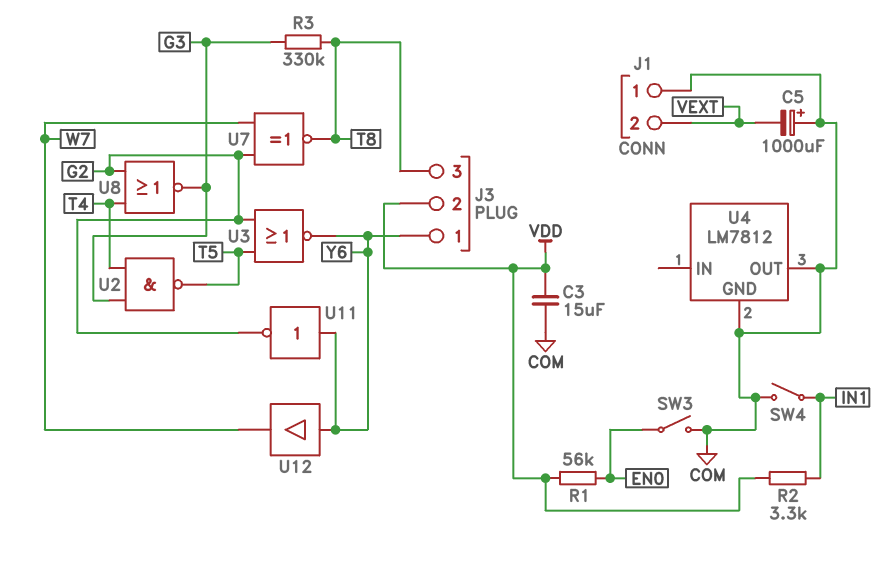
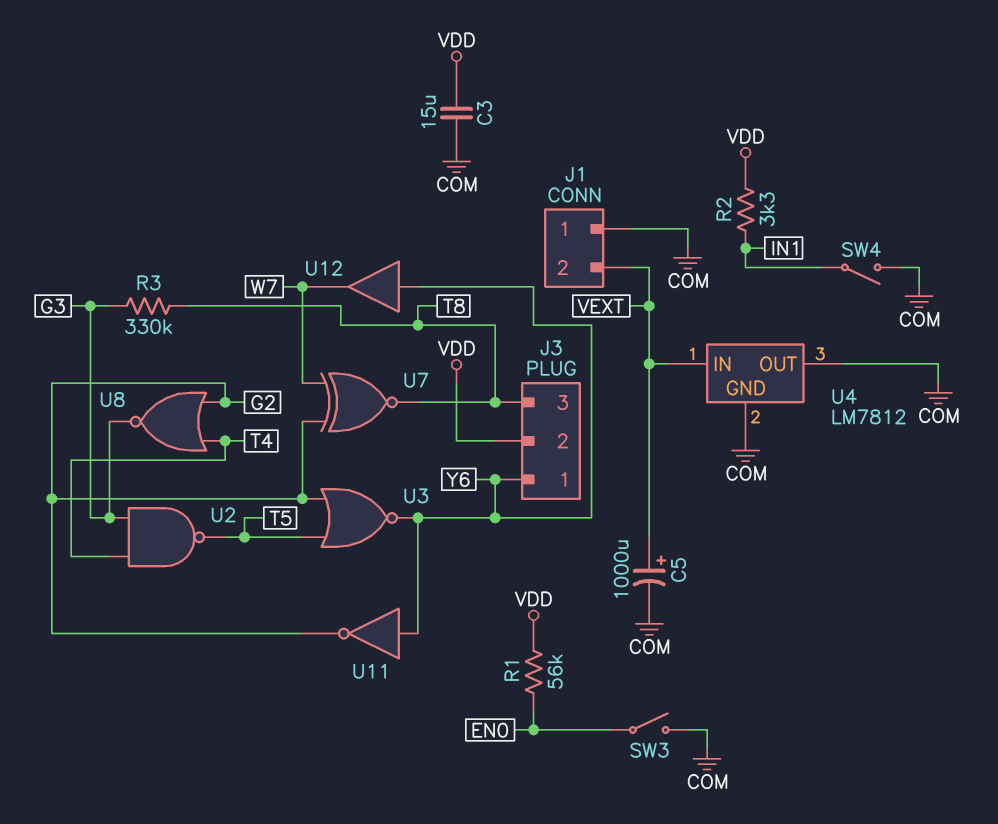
C5: 1000uF (plus COM, minus VEXT) -> 1000uF (plus VEXT, minus COM)
U4 pin IN: none -> VEXT

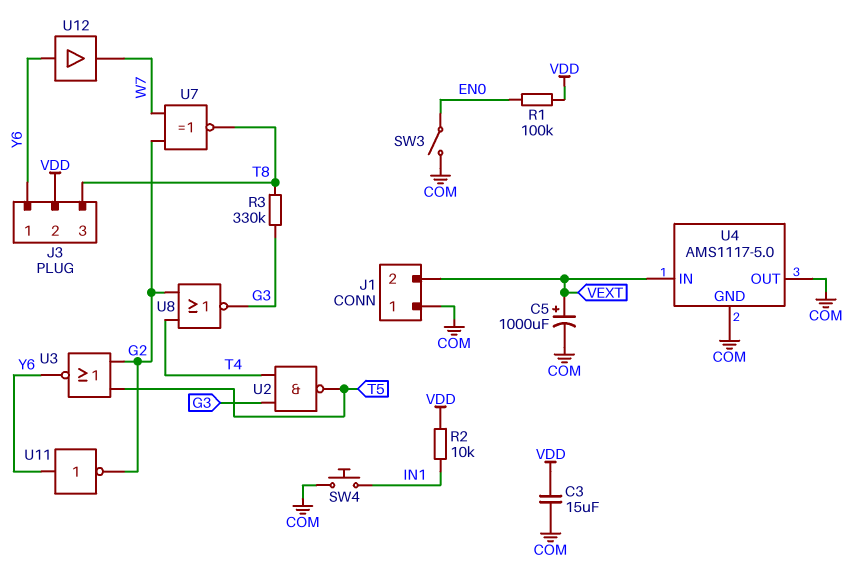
R1: 56k (EN0, VDD) -> 100k (EN0, VDD)
R2: 3.3k (IN1, VDD) -> 10k (IN1, VDD)
SW4: switch (COM, IN1) -> button (COM, IN1)
U4: LM7812 -> AMS1117-5.0

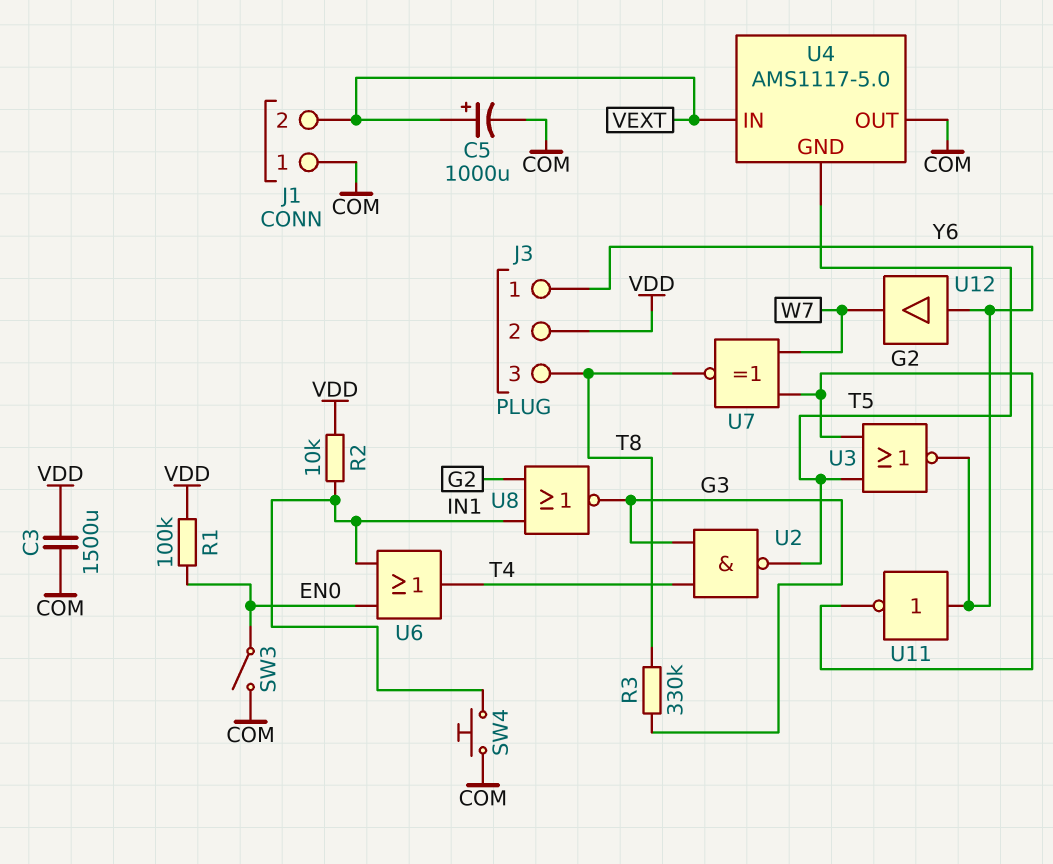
C3: 15uF (COM, VDD) -> 1500uF (COM, VDD)
U4 pin GND: COM -> T5
U6: none -> OR (in EN0, in IN1, out T4)
U8: NOR (in G2, in T4, out G3) -> NOR (in G2, in IN1, out G3)

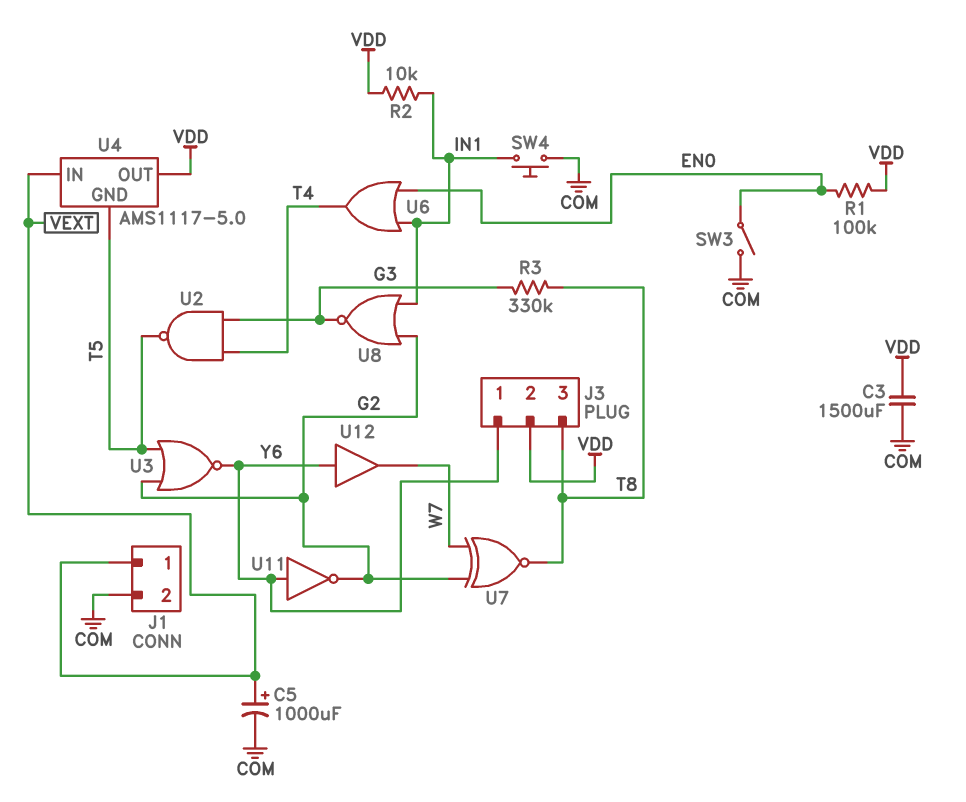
J1 pin 1: COM -> VEXT
J1 pin 2: VEXT -> COM
U4 pin OUT: COM -> VDD

